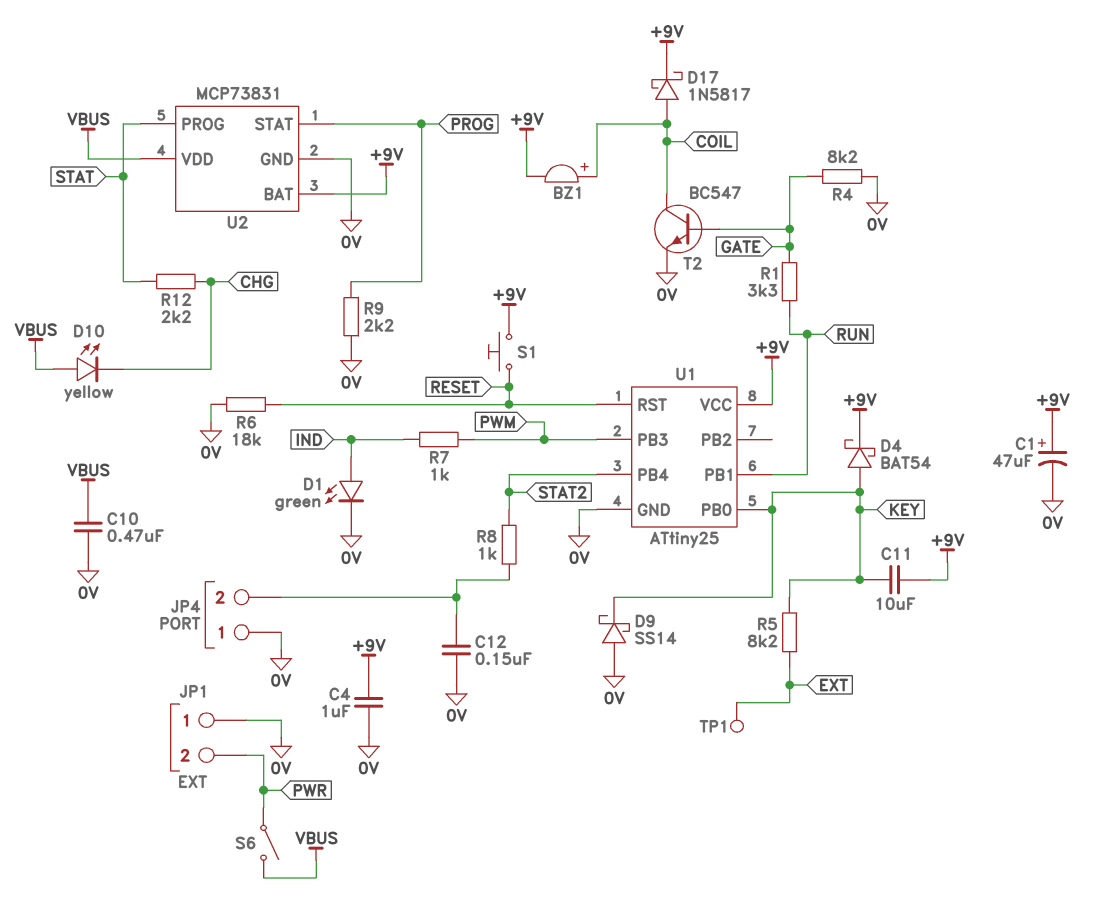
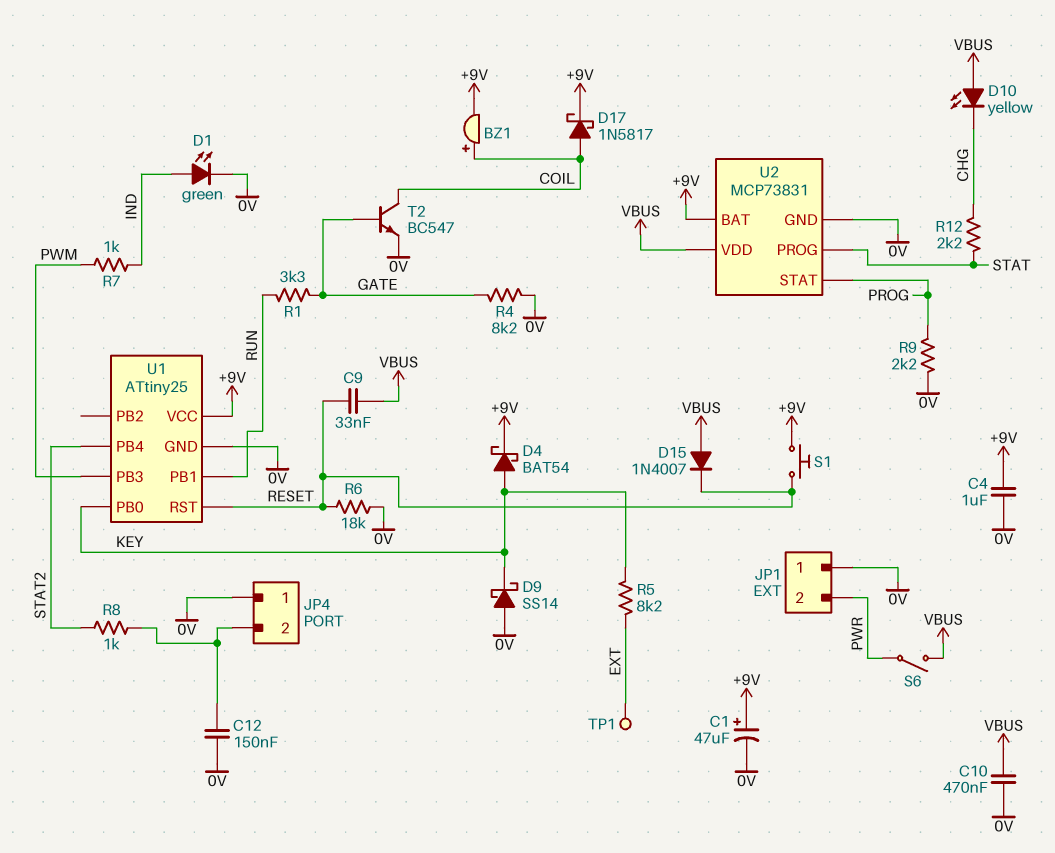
C9: none -> 33nF (RESET, VBUS)
C11: 10uF (+9V, KEY) -> none
D15: none -> diode 1N4007 (A VBUS, K RESET)

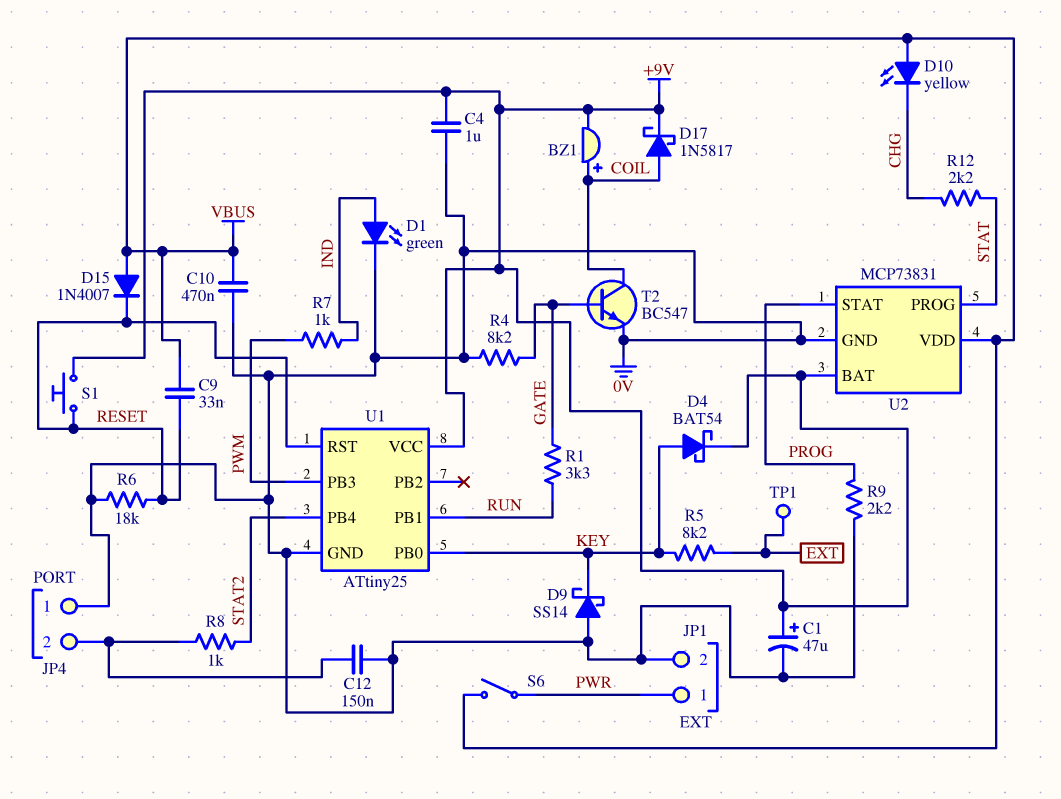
JP1 pin 1: 0V -> PWR
JP1 pin 2: PWR -> 0V

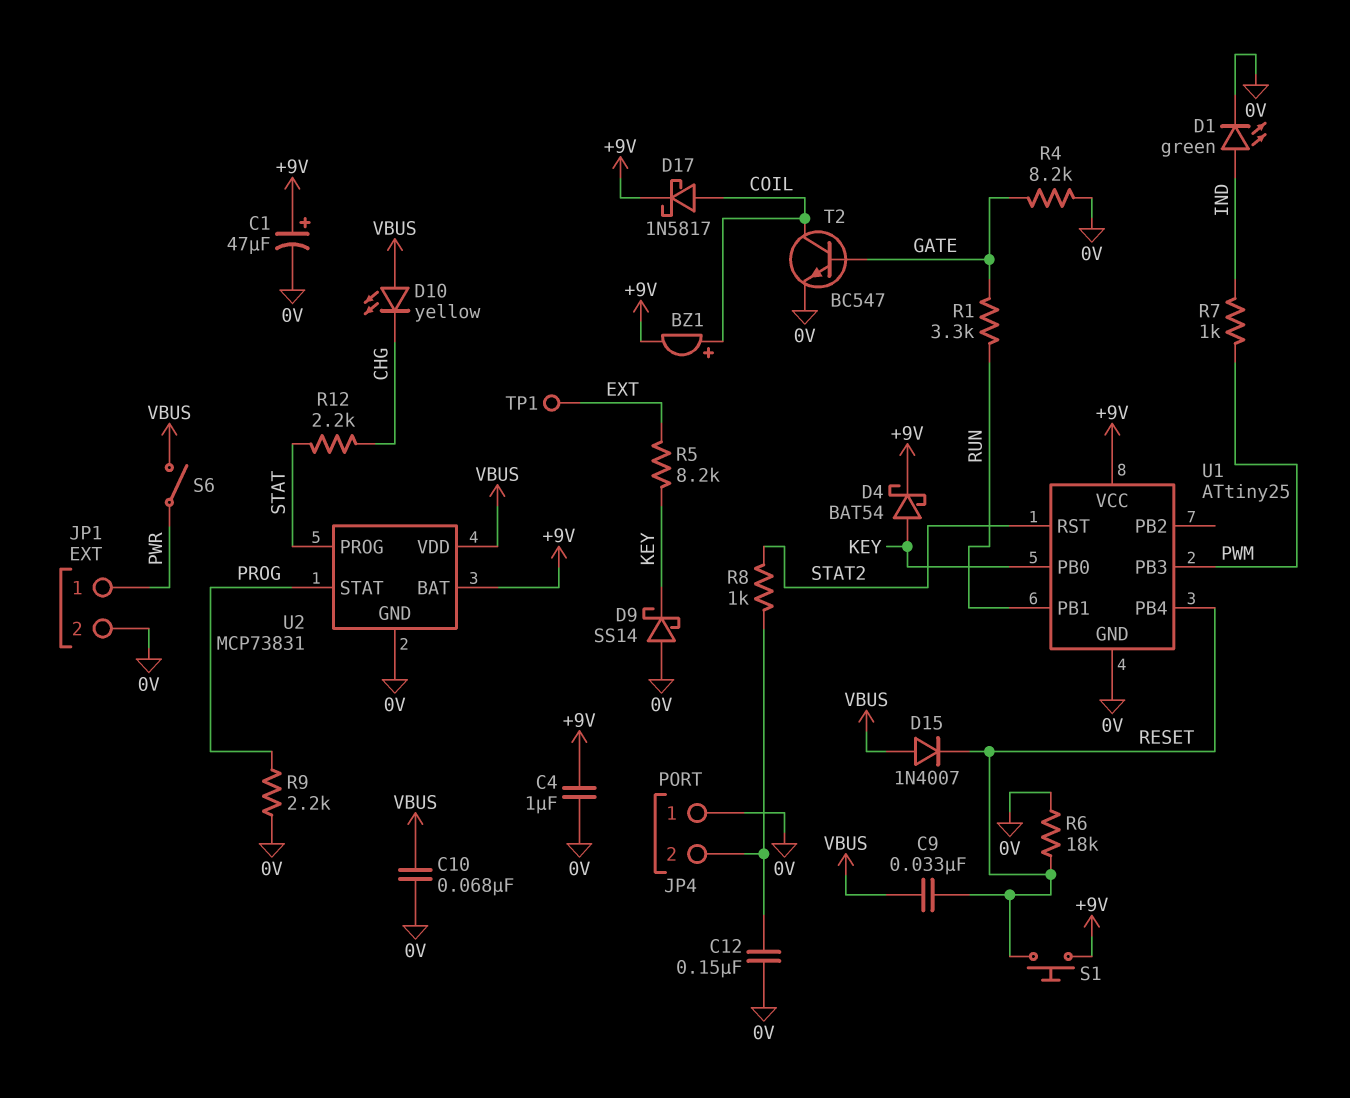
C10: 470nF (0V, VBUS) -> 68nF (0V, VBUS)
U1 pin PB4: STAT2 -> RESET
U1 pin RST: RESET -> STAT2

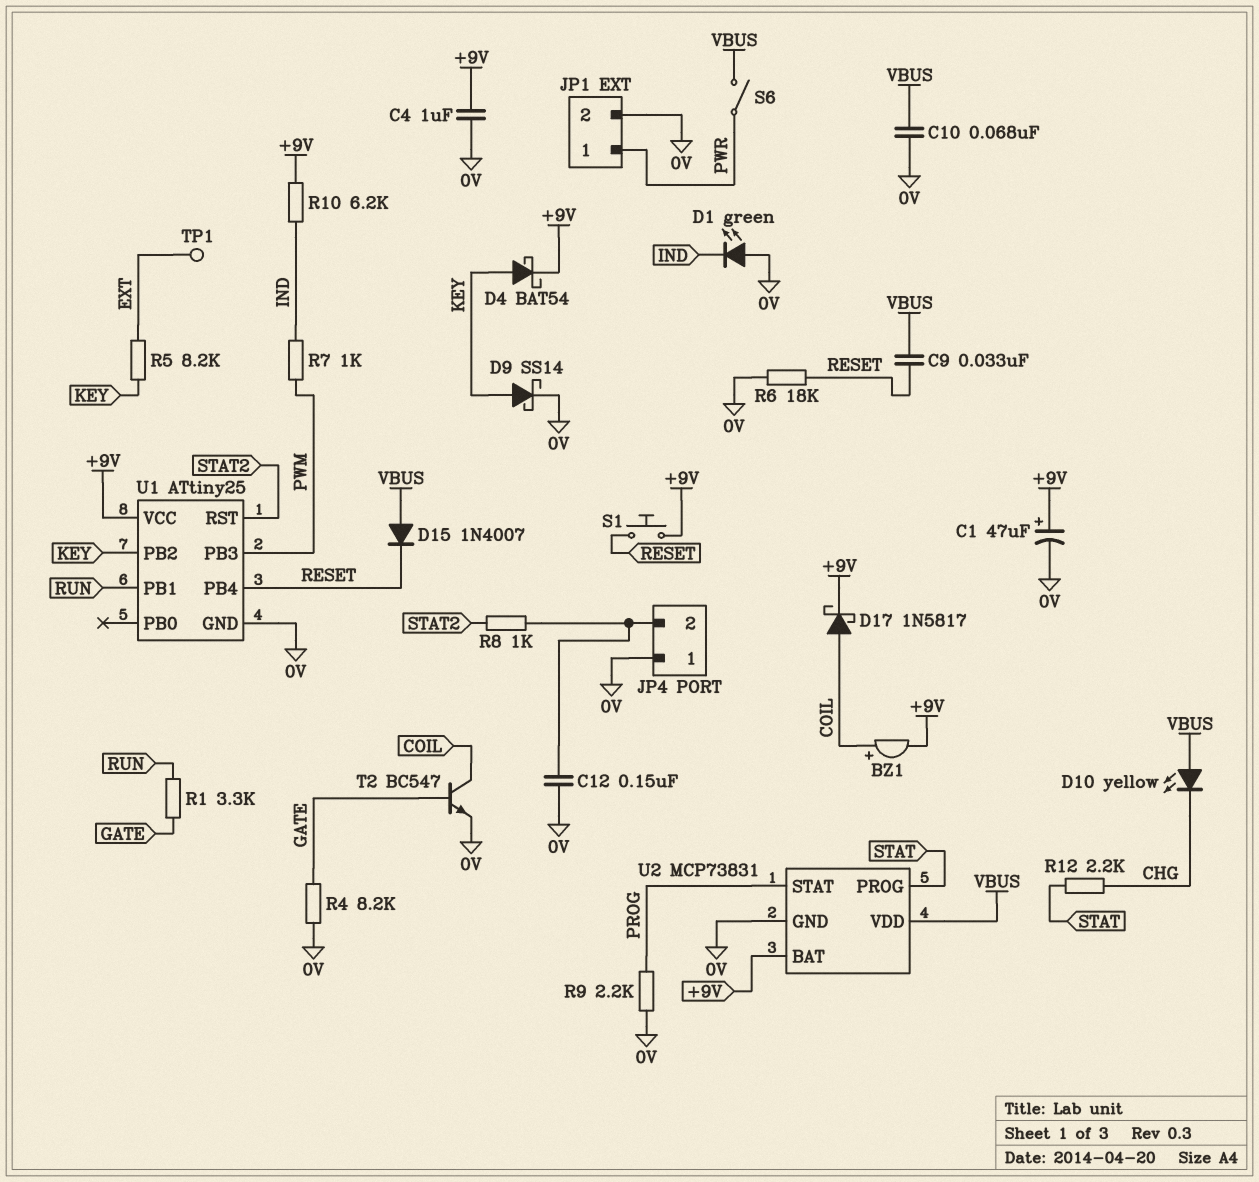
D1: LED green (A IND, K 0V) -> LED green (A 0V, K IND)
D9: schottky SS14 (A 0V, K KEY) -> schottky SS14 (A KEY, K 0V)
R10: none -> 6.2k (+9V, IND)
U1 pin PB0: KEY -> none
U1 pin PB2: none -> KEY

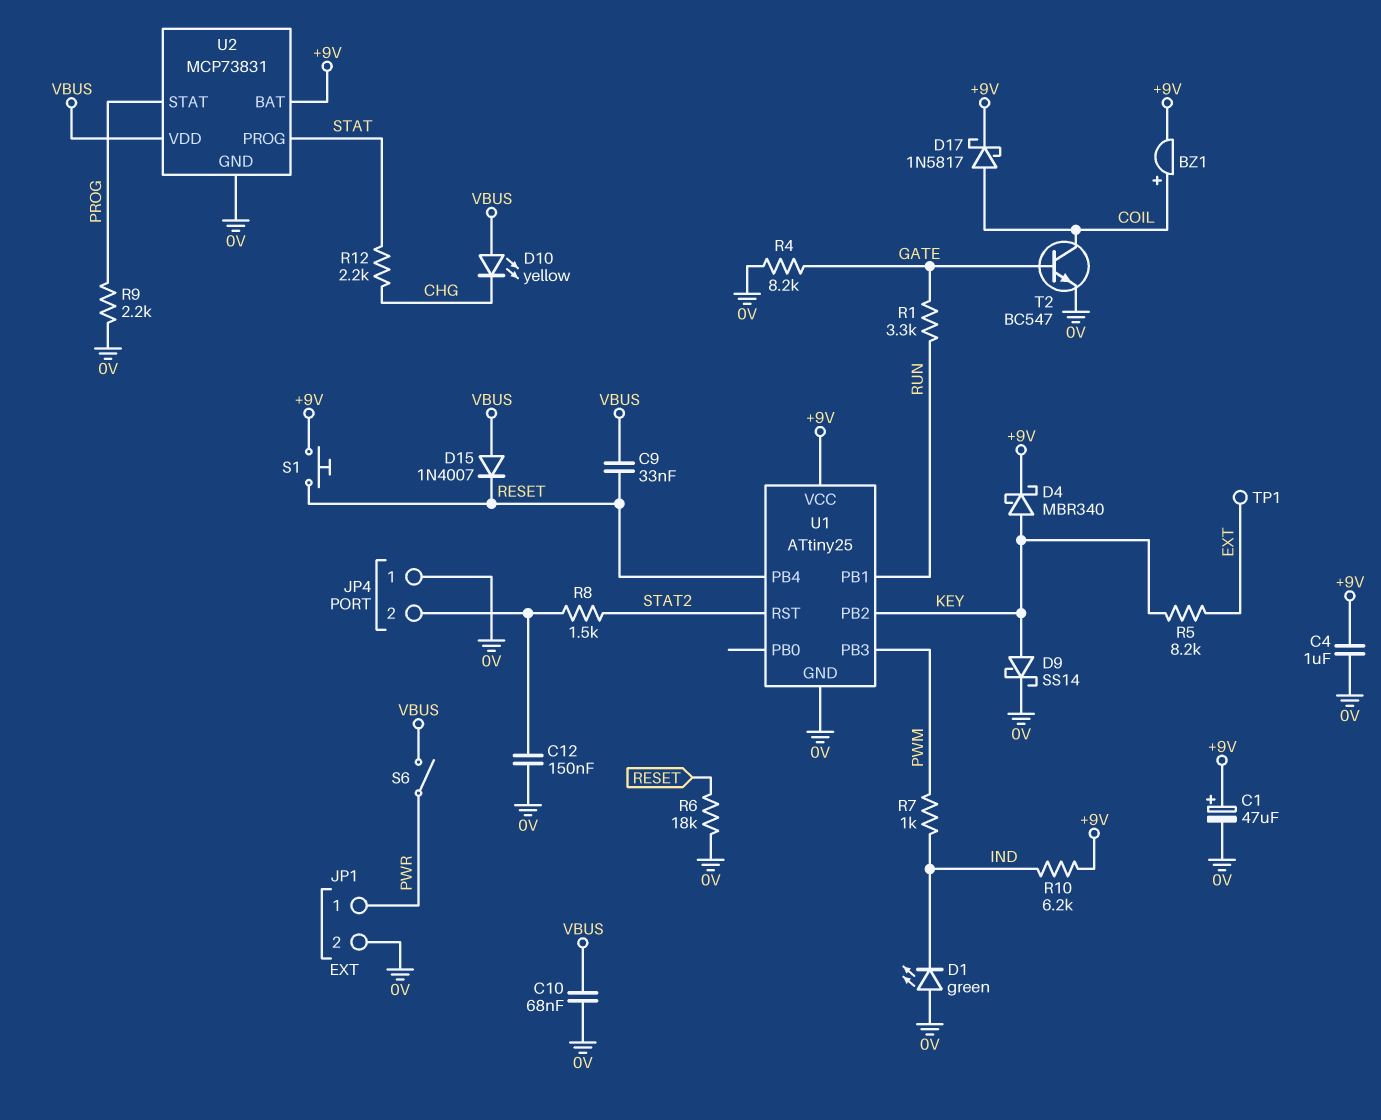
D4: schottky BAT54 (A KEY, K +9V) -> schottky MBR340 (A KEY, K +9V)
R8: 1k (JP4/2, STAT2) -> 1.5k (JP4/2, STAT2)

